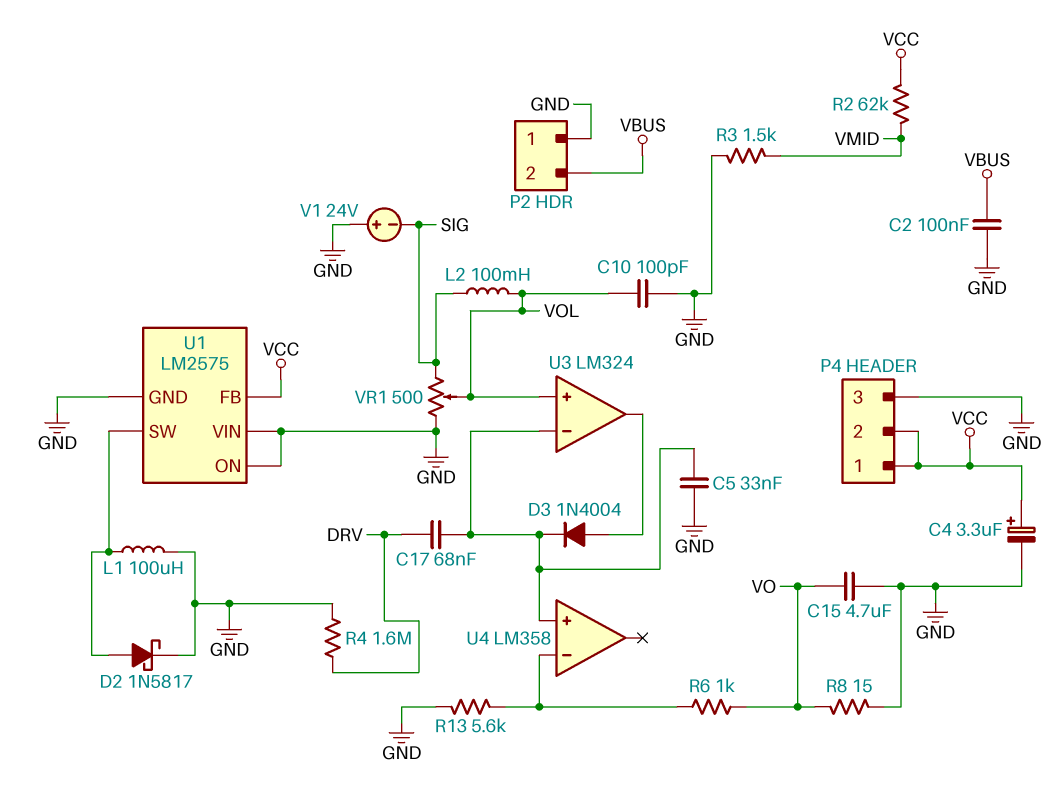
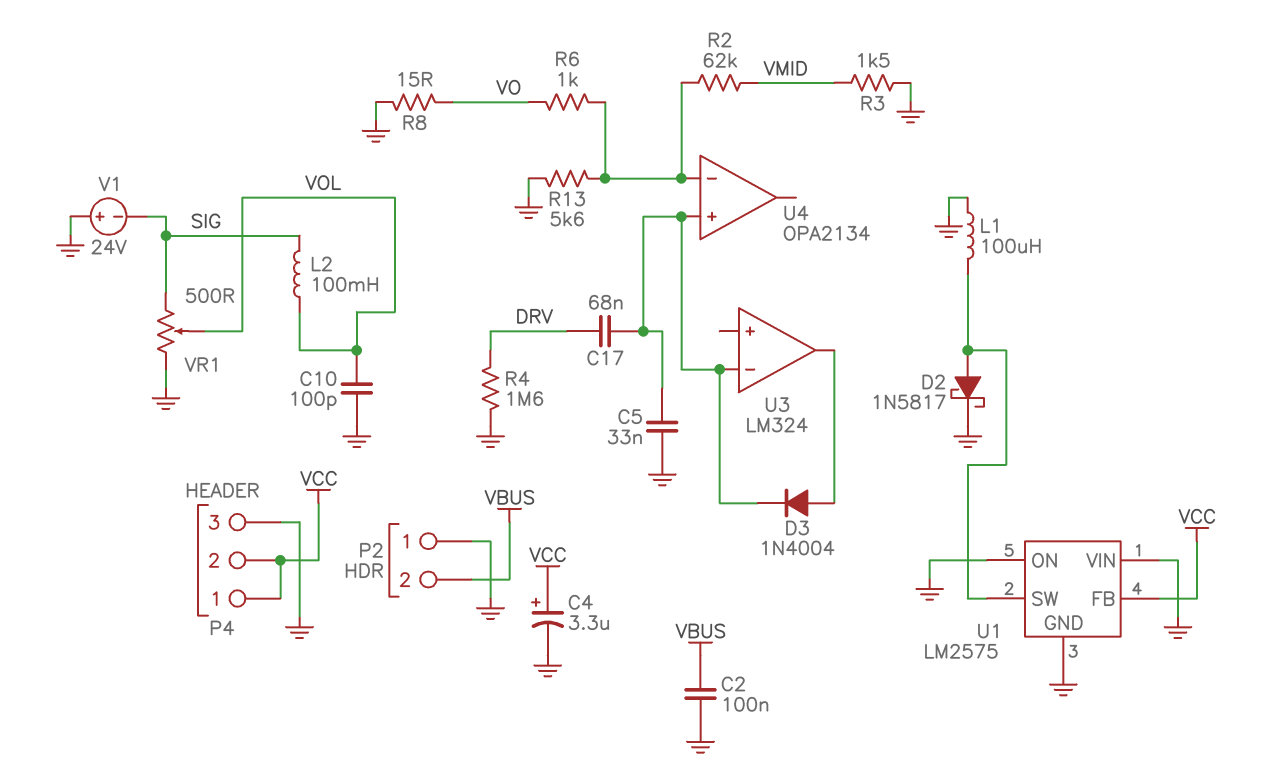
C15: 4.7uF (GND, VO) -> none
R2: 62k (VCC, VMID) -> 62k (U4/in-, VMID)
U3 pin in+: VOL -> none
U4: LM358 -> OPA2134

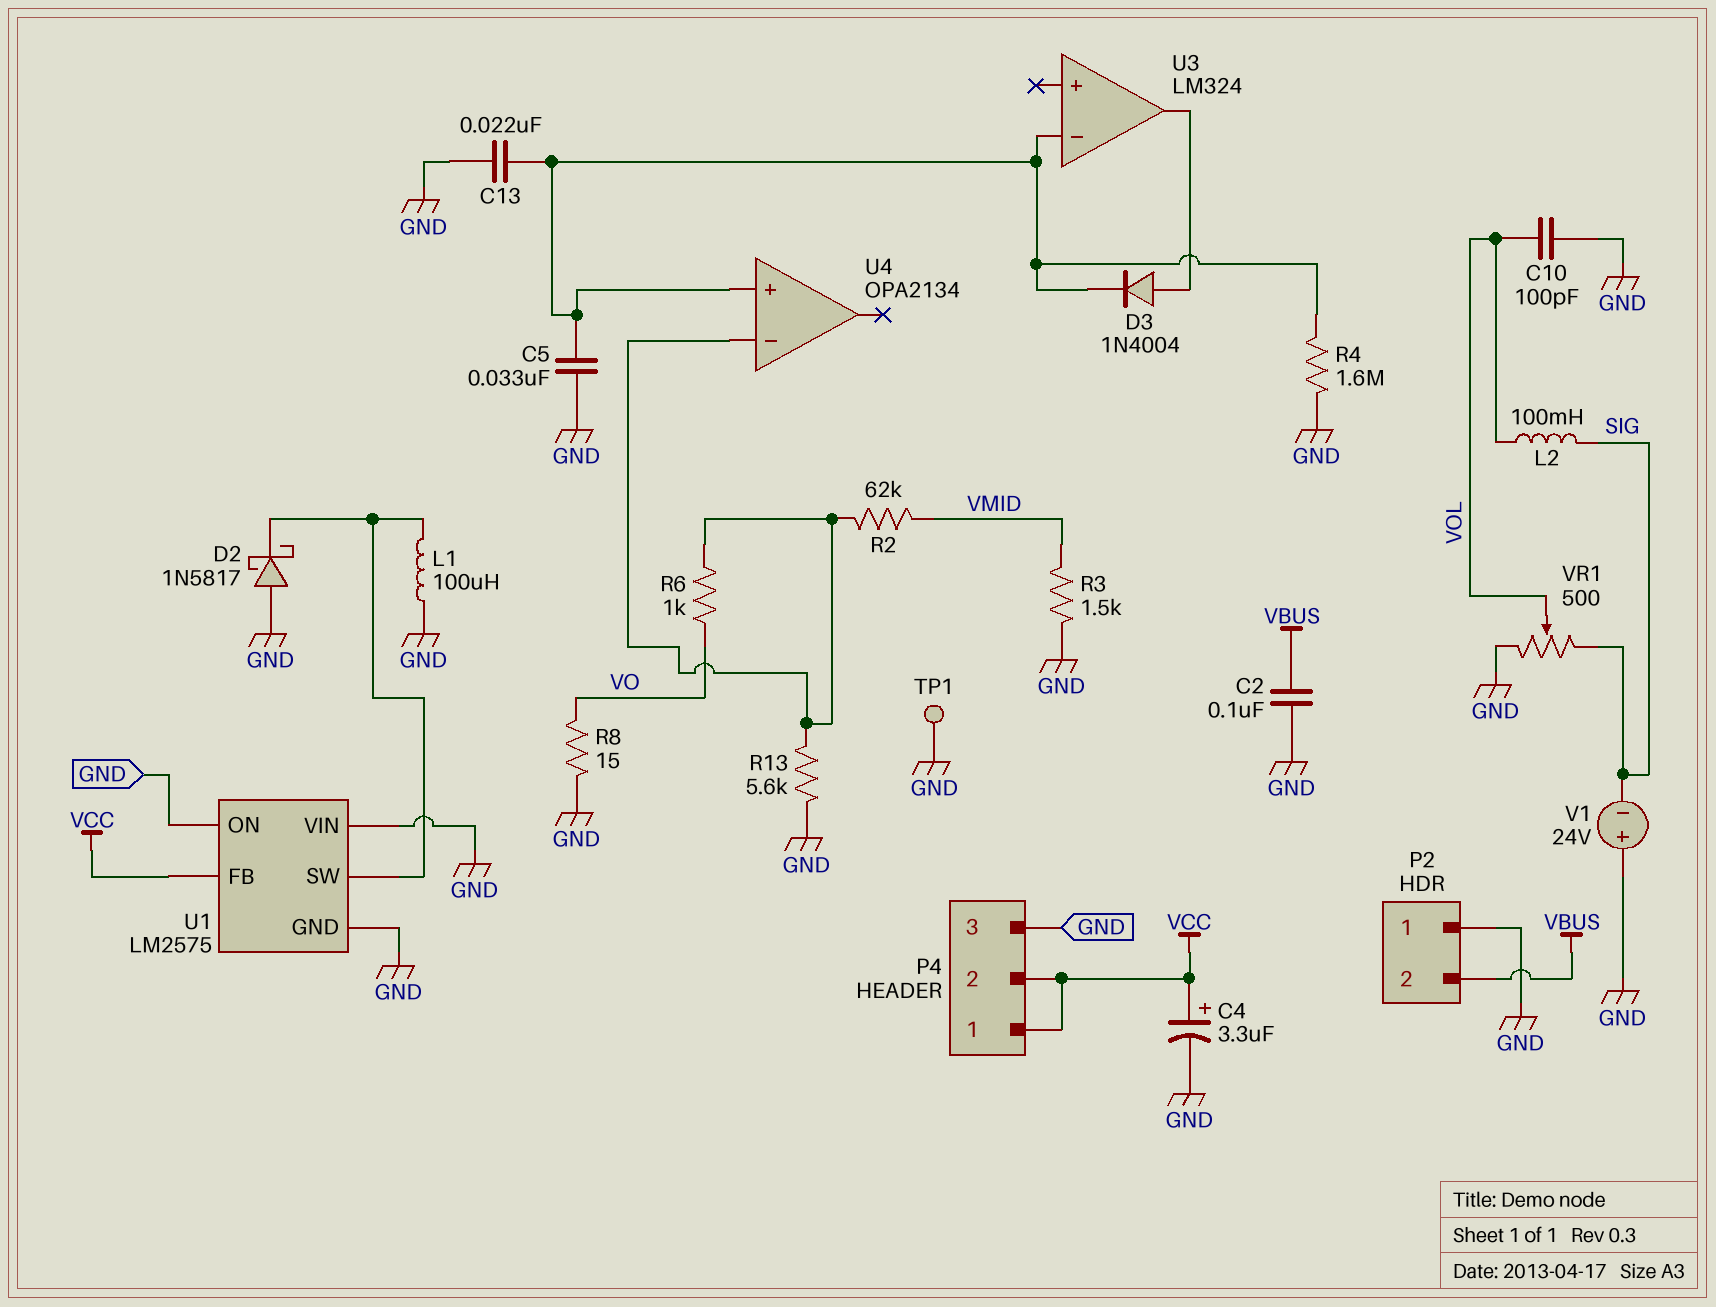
C13: none -> 22nF (GND, U3/in-)
C17: 68nF (DRV, U3/in-) -> none
D2: schottky 1N5817 (A U1/SW, K GND) -> schottky 1N5817 (A GND, K U1/SW)
R4: 1.6M (DRV, GND) -> 1.6M (GND, U3/in-)
TP1: none -> test point (GND)

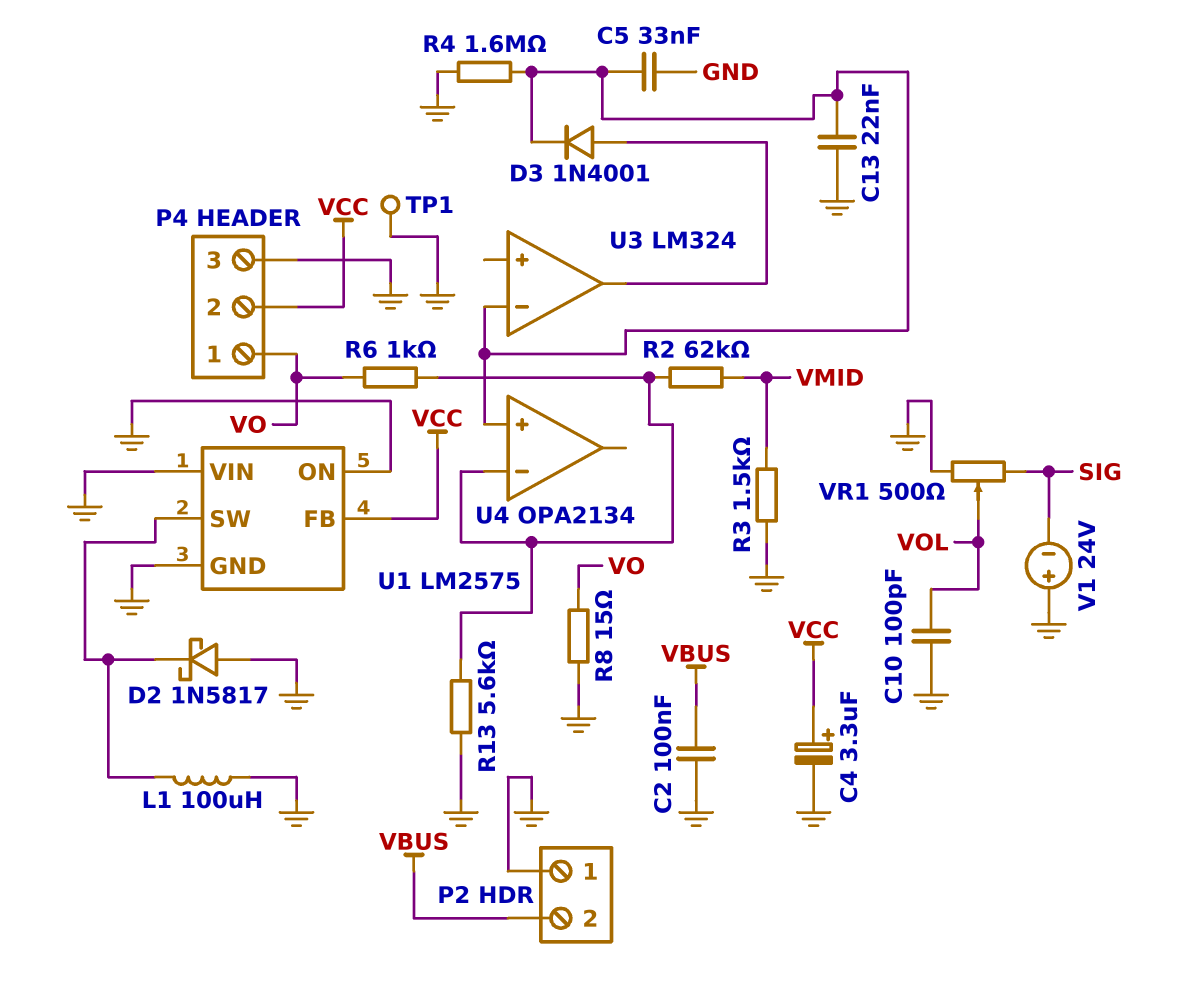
D3: diode 1N4004 (A U3/out, K U3/in-) -> diode 1N4001 (A U3/out, K U3/in-)
L2: 100mH (SIG, VOL) -> none
P4 pin 1: VCC -> VO

